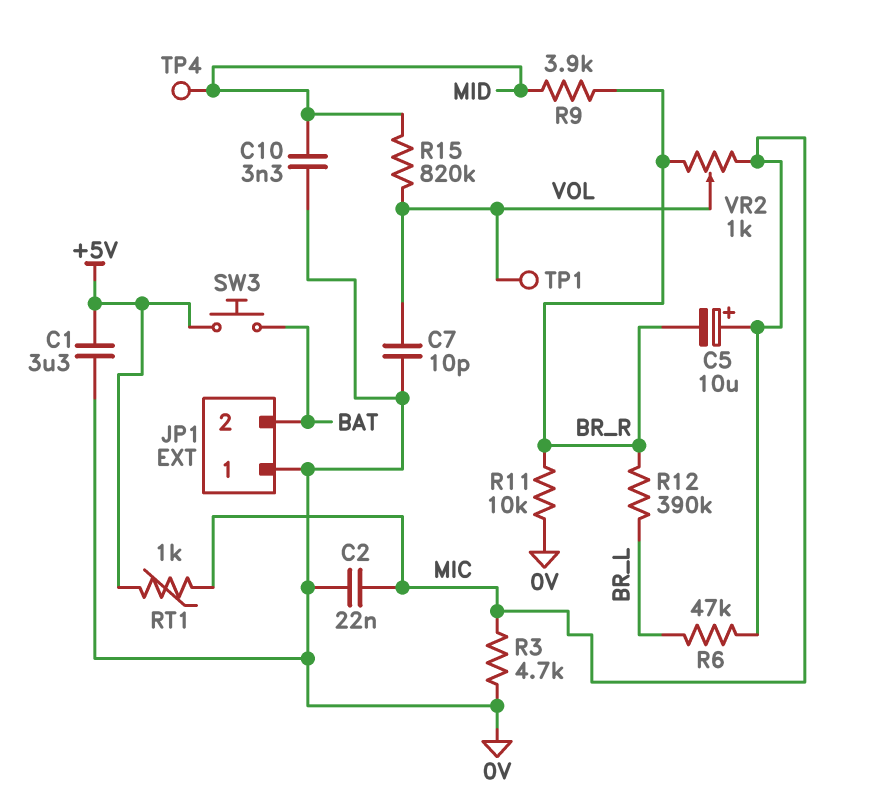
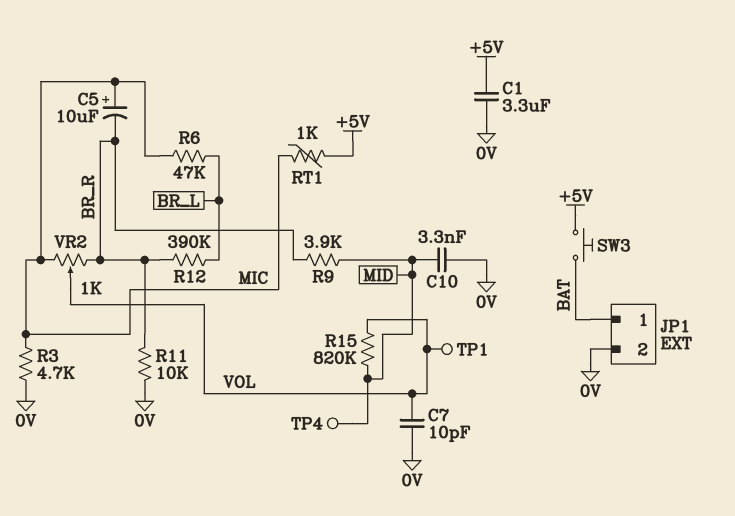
C2: 22nF (0V, MIC) -> none
JP1 pin 1: 0V -> BAT
JP1 pin 2: BAT -> 0V

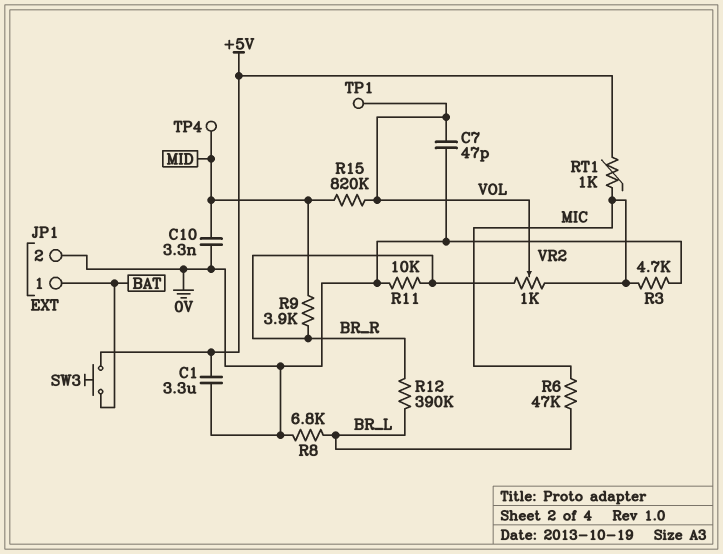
C5: 10uF (plus MIC, minus BR_R) -> none
C7: 10pF (0V, VOL) -> 47pF (0V, VOL)
R8: none -> 6.8k (0V, BR_L)

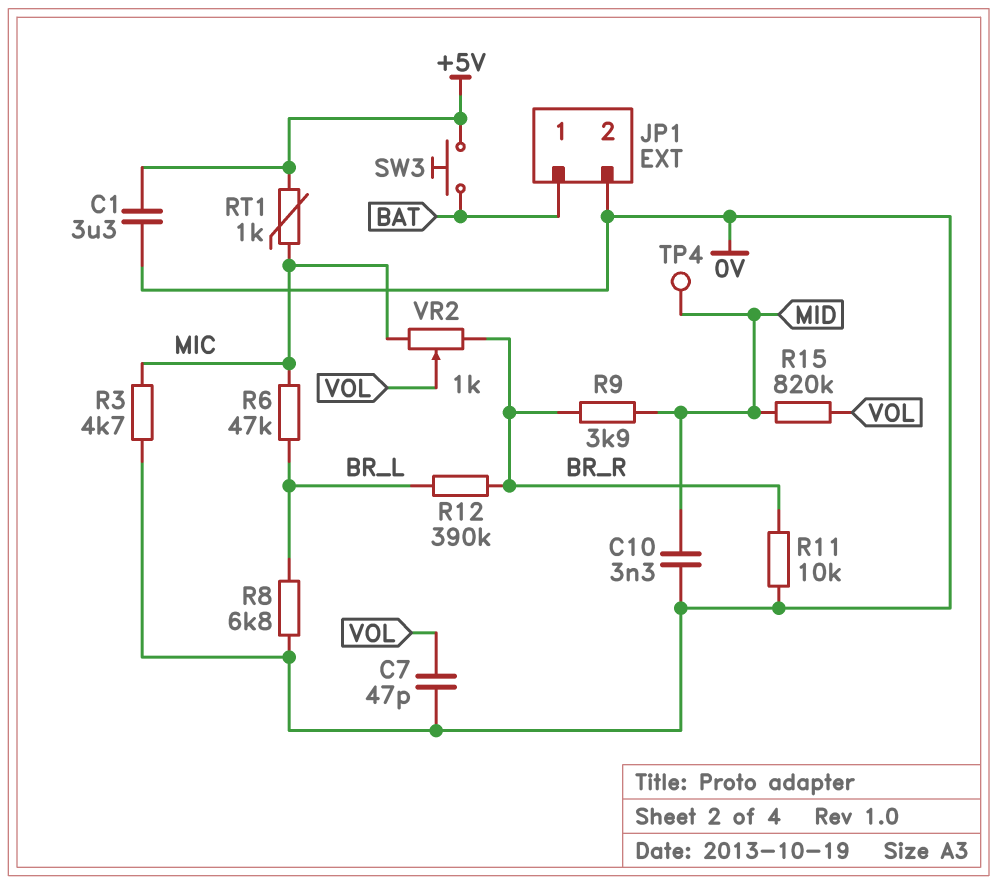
TP1: test point (VOL) -> none

